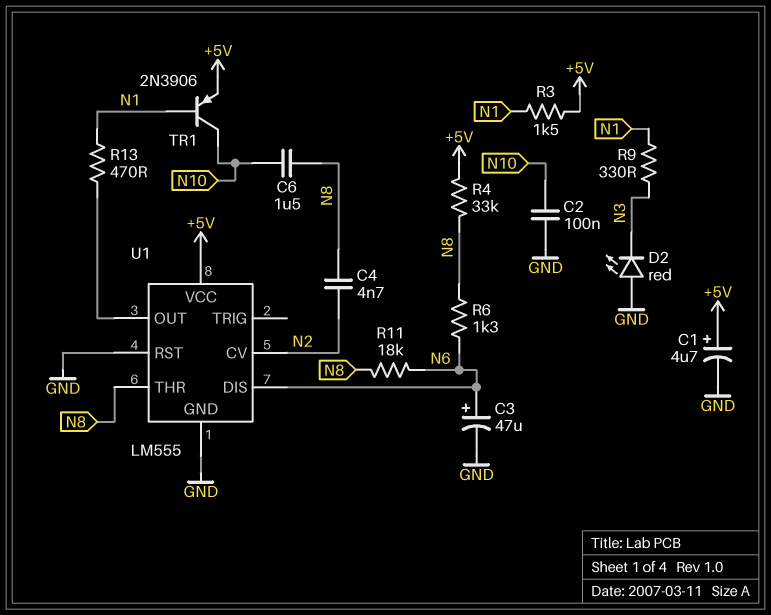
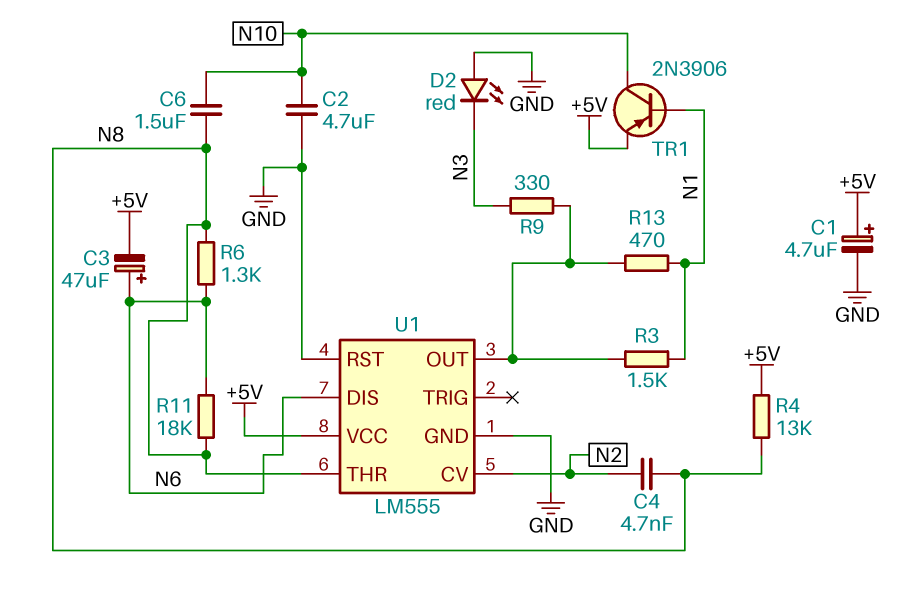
C2: 100nF (GND, N10) -> 4.7uF (GND, N10)
C3: 47uF (plus N6, minus GND) -> 47uF (plus N6, minus +5V)
R3: 1.5k (+5V, N1) -> 1.5k (N1, U1/OUT)
R4: 33k (+5V, N8) -> 13k (+5V, N8)
R9: 330 (N1, N3) -> 330 (N3, U1/OUT)

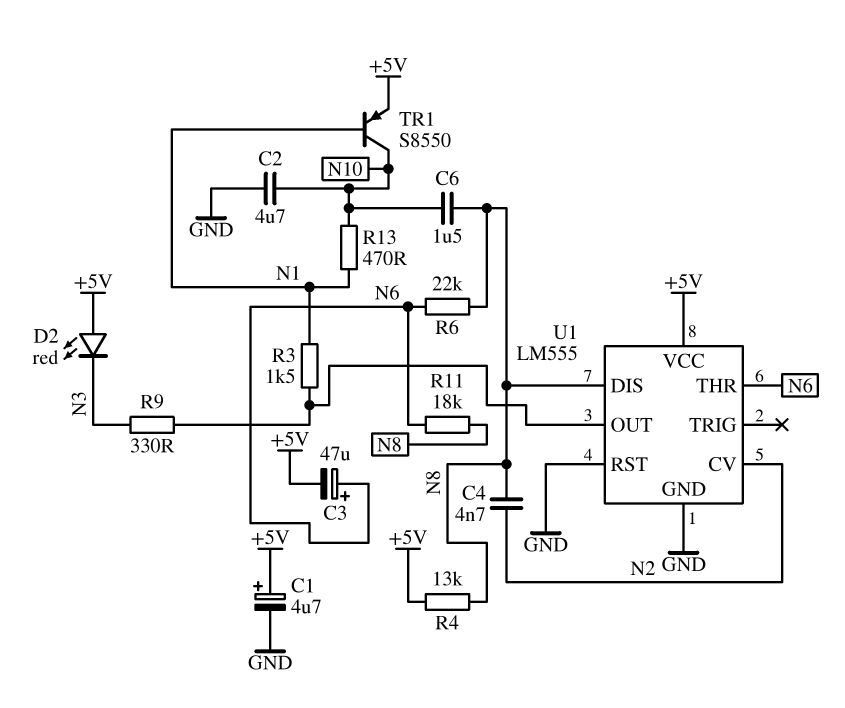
D2: LED red (A GND, K N3) -> LED red (A +5V, K N3)
R6: 1.3k (N6, N8) -> 22k (N6, N8)
R13: 470 (N1, U1/OUT) -> 470 (N1, N10)
TR1: PNP 2N3906 (B N1, C N10, E +5V) -> PNP S8550 (B N1, C N10, E +5V)
U1 pin DIS: N6 -> N8
U1 pin THR: N8 -> N6

